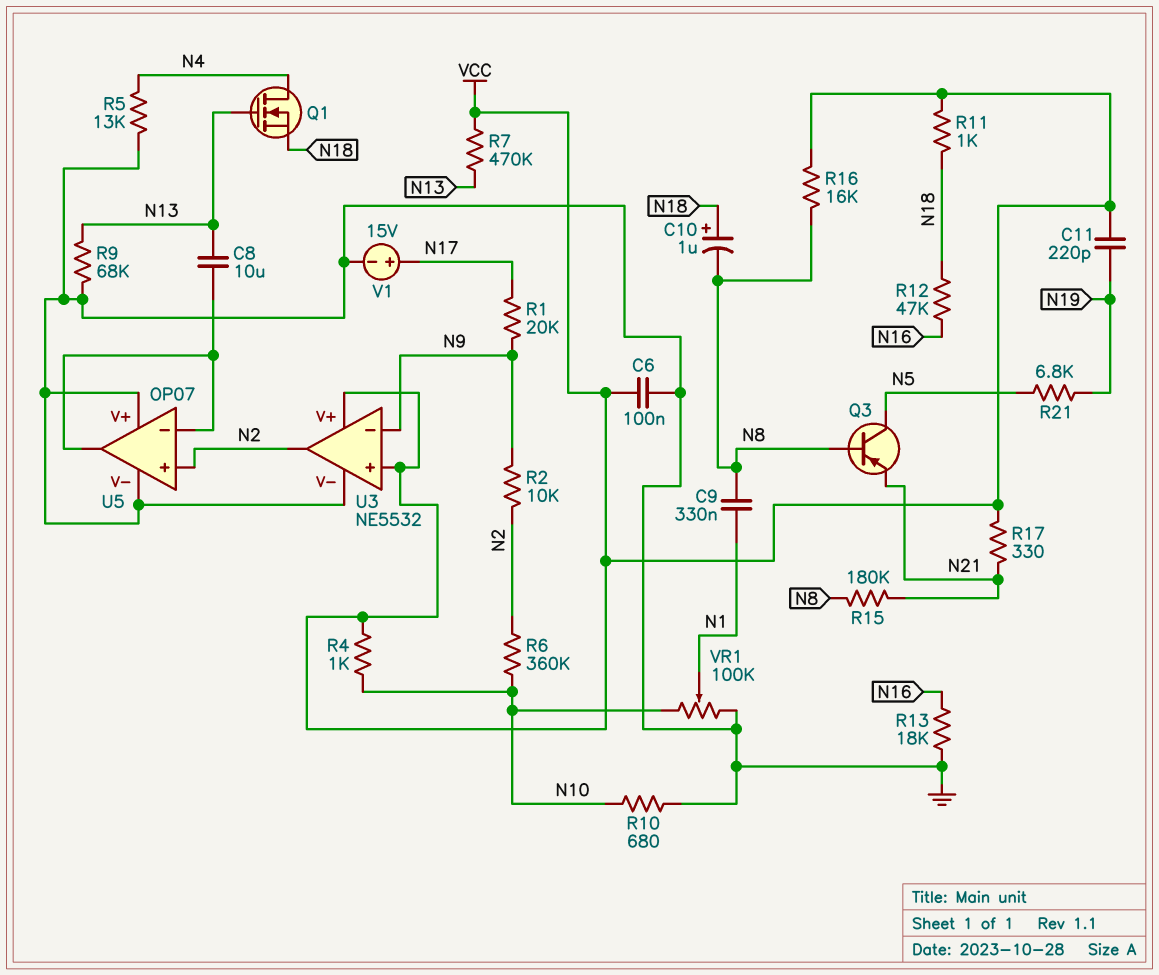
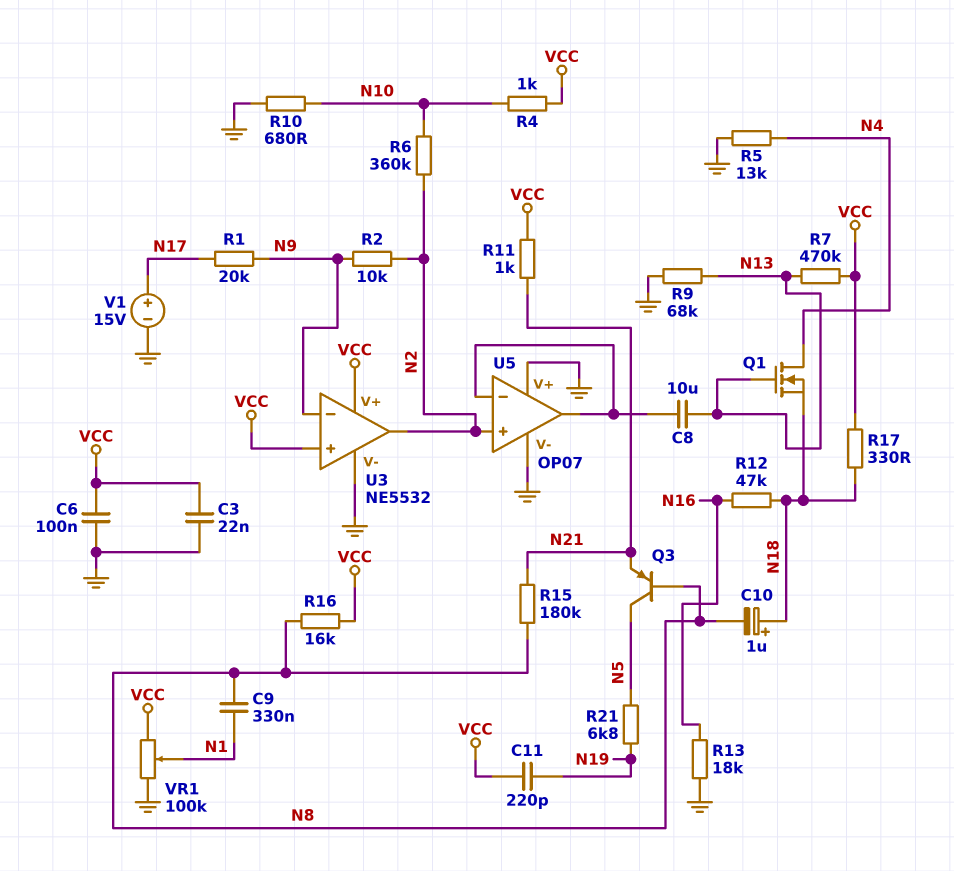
C3: none -> 22nF (GND, VCC)
R11: 1k (N18, VCC) -> 1k (N21, VCC)
R17: 330 (N21, VCC) -> 330 (N18, VCC)
VR1: 100k (GND, N10, wiper N1) -> 100k (GND, VCC, wiper N1)

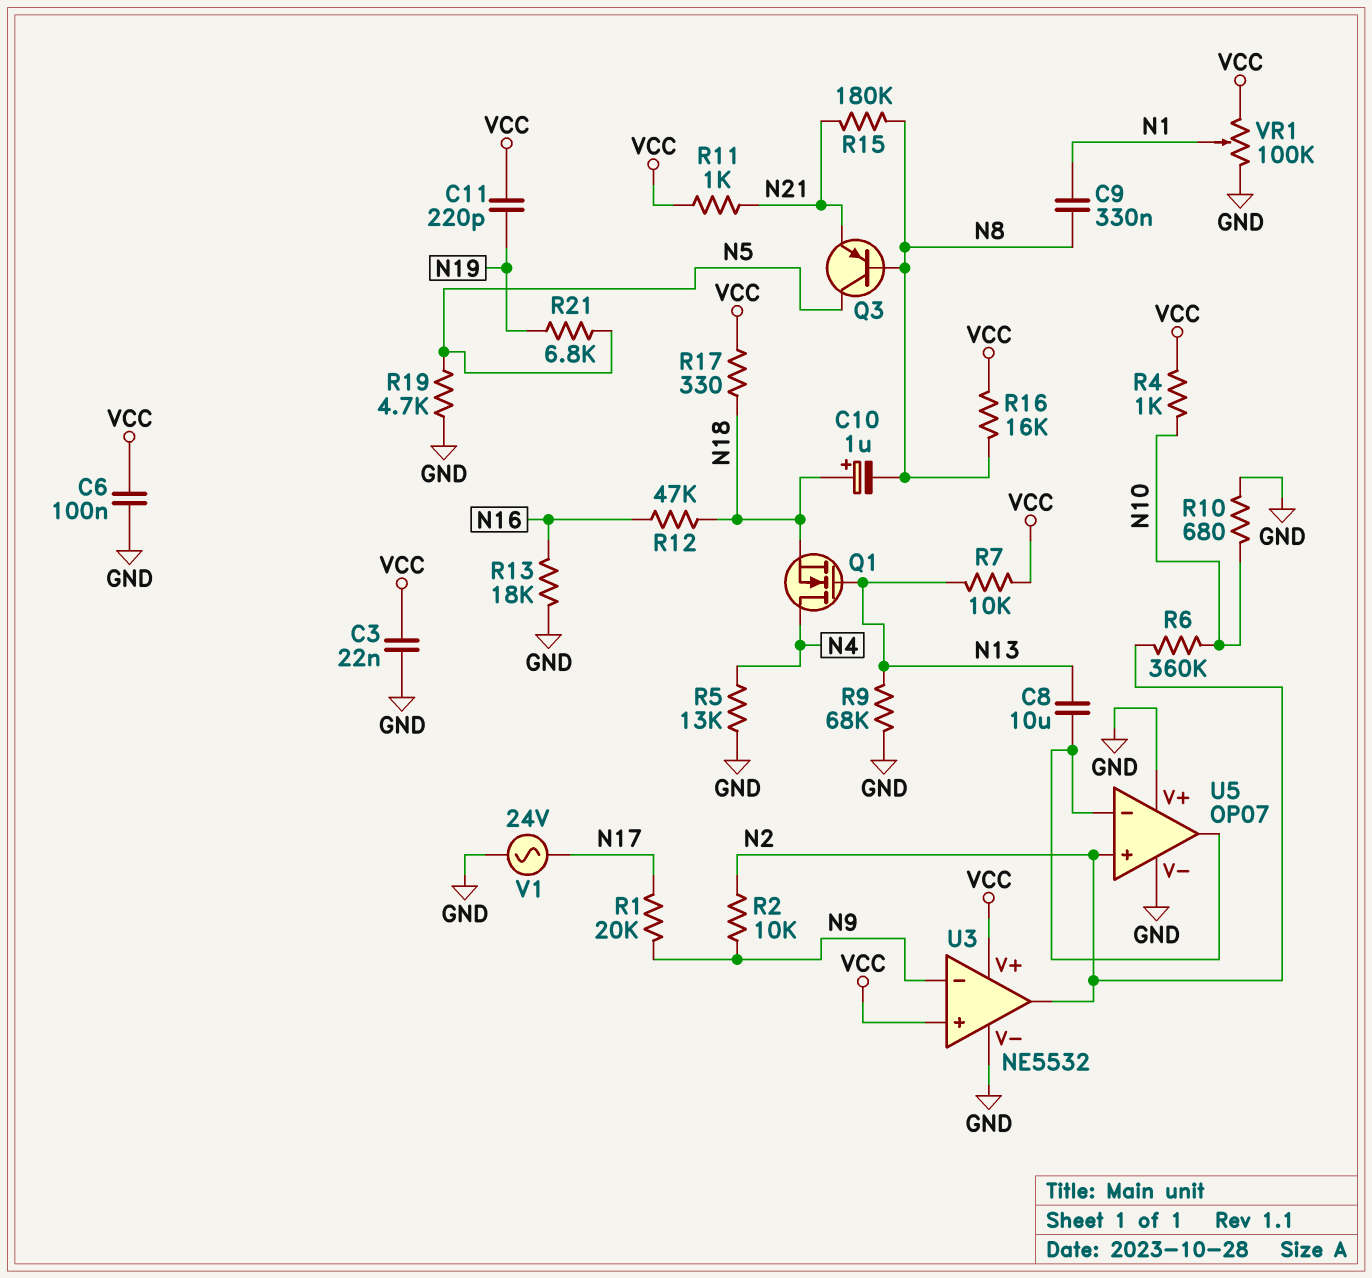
R7: 470k (N13, VCC) -> 10k (N13, VCC)
R19: none -> 4.7k (GND, N5)
V1: 15V (plus N17, minus GND) -> AC 24V (GND, N17)

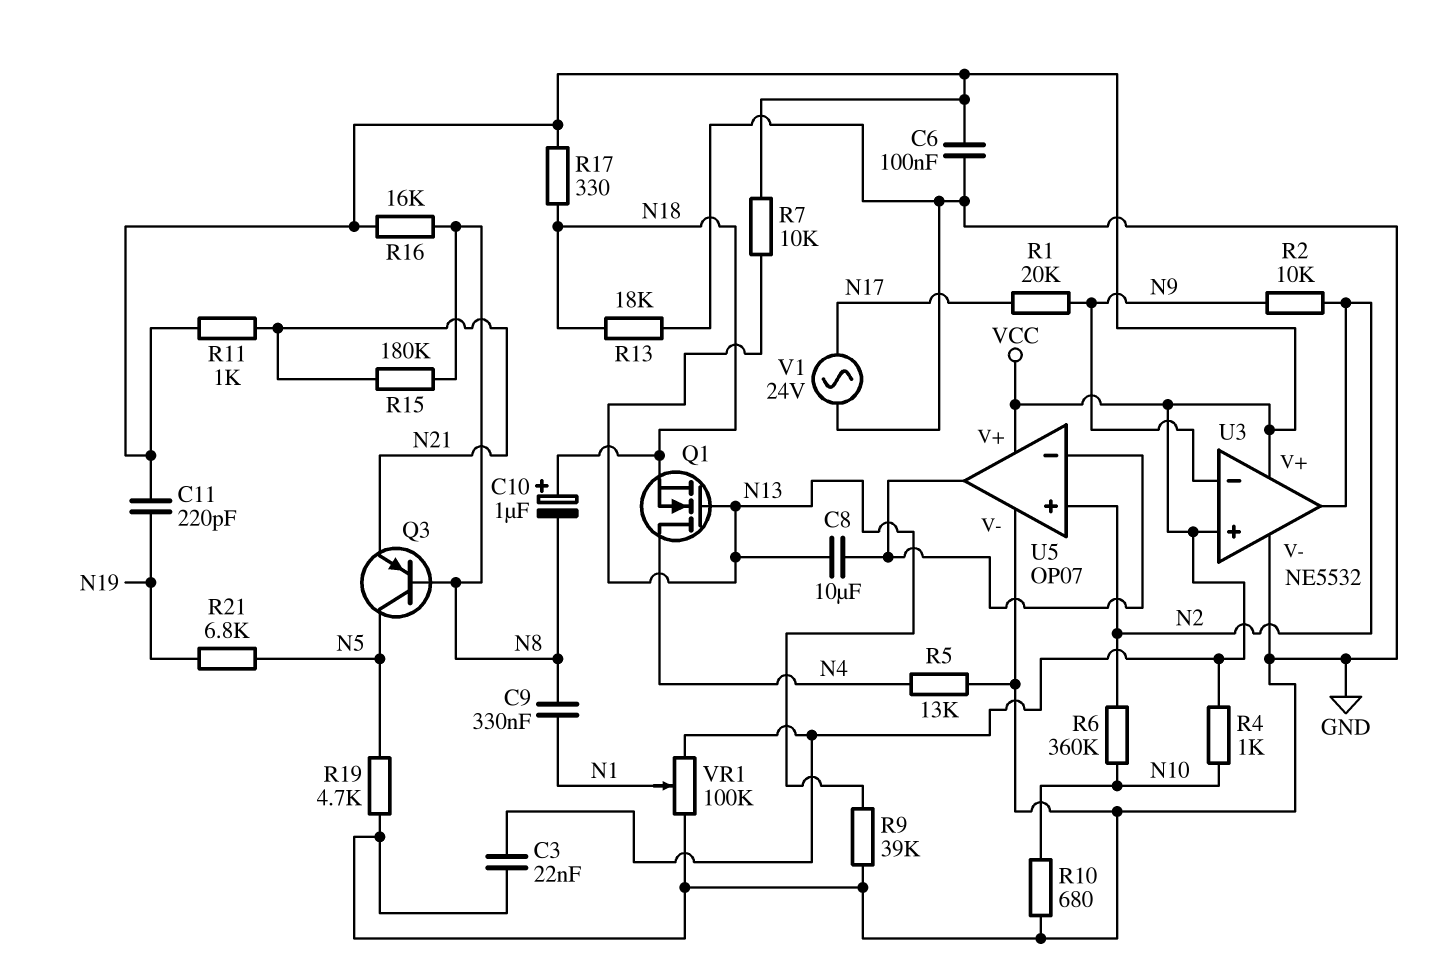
R9: 68k (GND, N13) -> 39k (GND, N13)
R12: 47k (N16, N18) -> none
R13: 18k (GND, N16) -> 18k (GND, N18)
U5 pin V+: GND -> VCC

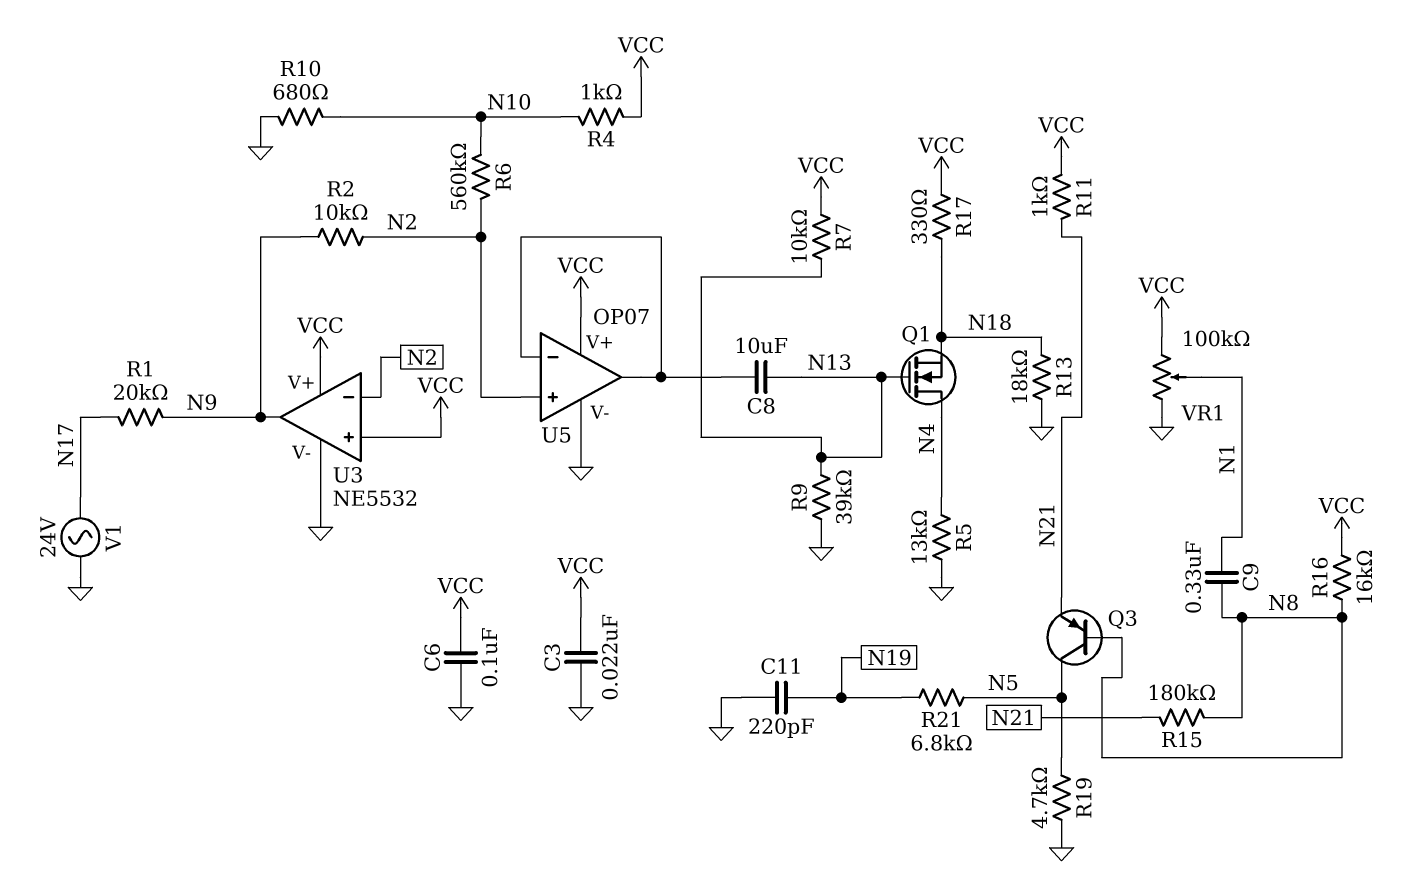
C10: 1uF (plus N18, minus N8) -> none
C11: 220pF (N19, VCC) -> 220pF (GND, N19)
R6: 360k (N2, N10) -> 560k (N2, N10)
U3 pin in-: N9 -> N2
U3 pin out: N2 -> N9

